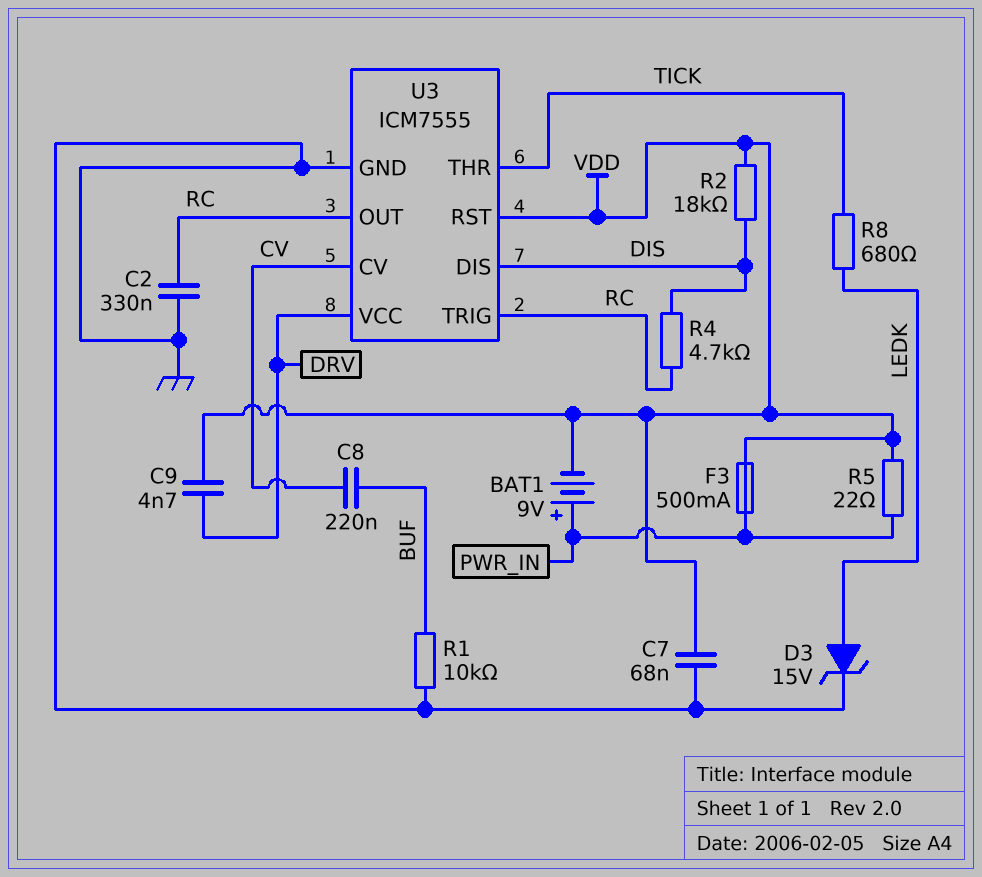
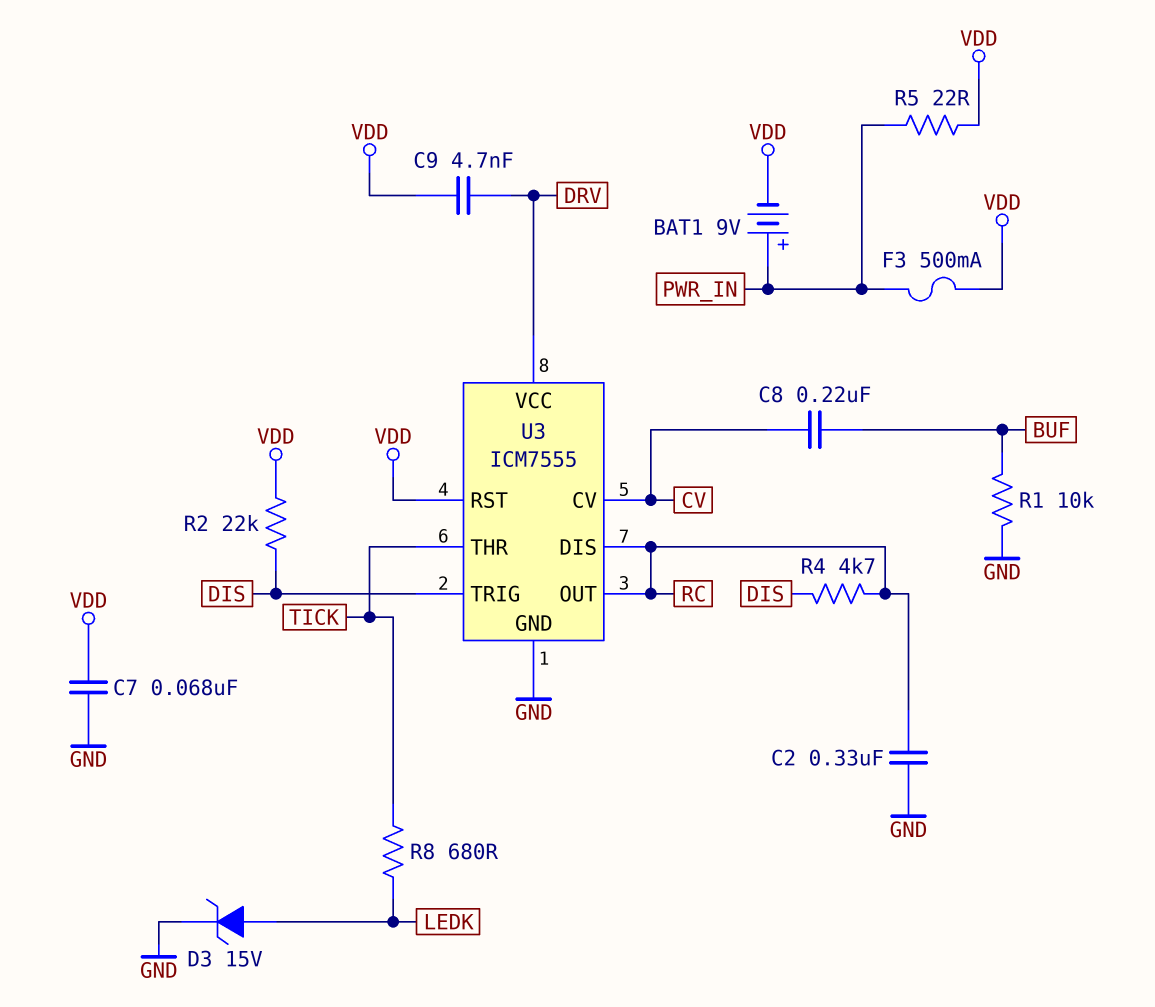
R2: 18k (DIS, VDD) -> 22k (DIS, VDD)
U3 pin DIS: DIS -> RC
U3 pin TRIG: RC -> DIS

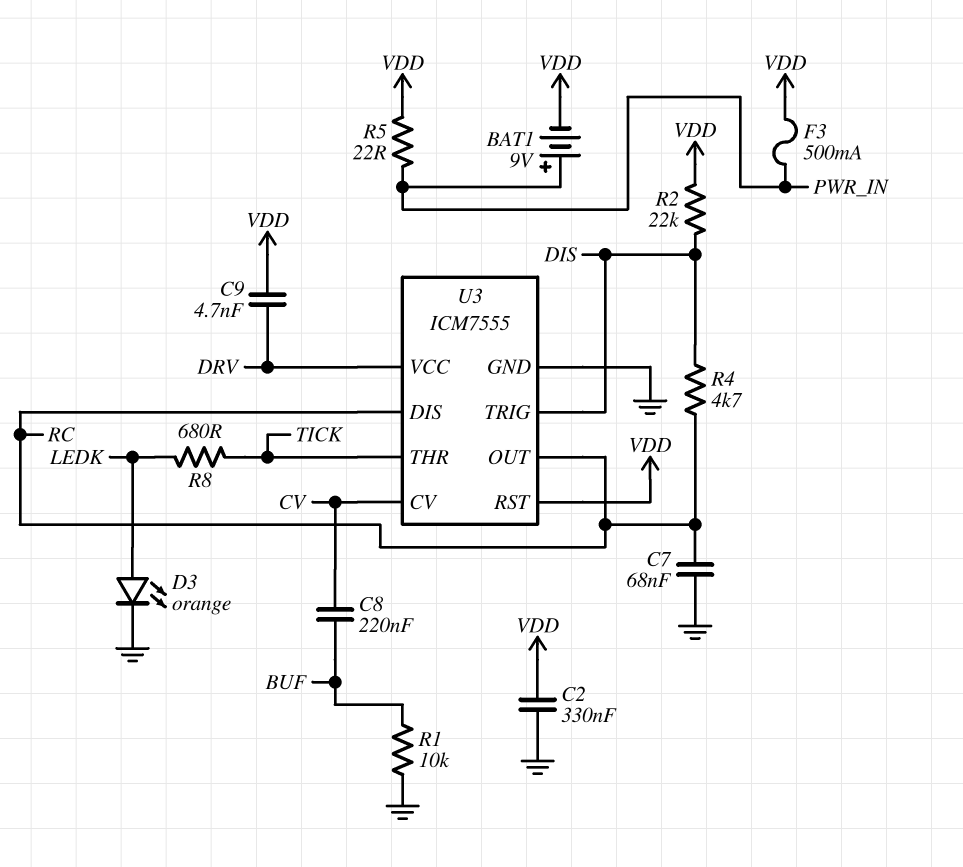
C2: 330nF (GND, RC) -> 330nF (GND, VDD)
C7: 68nF (GND, VDD) -> 68nF (GND, RC)
D3: zener 15V (A LEDK, K GND) -> LED orange (A LEDK, K GND)

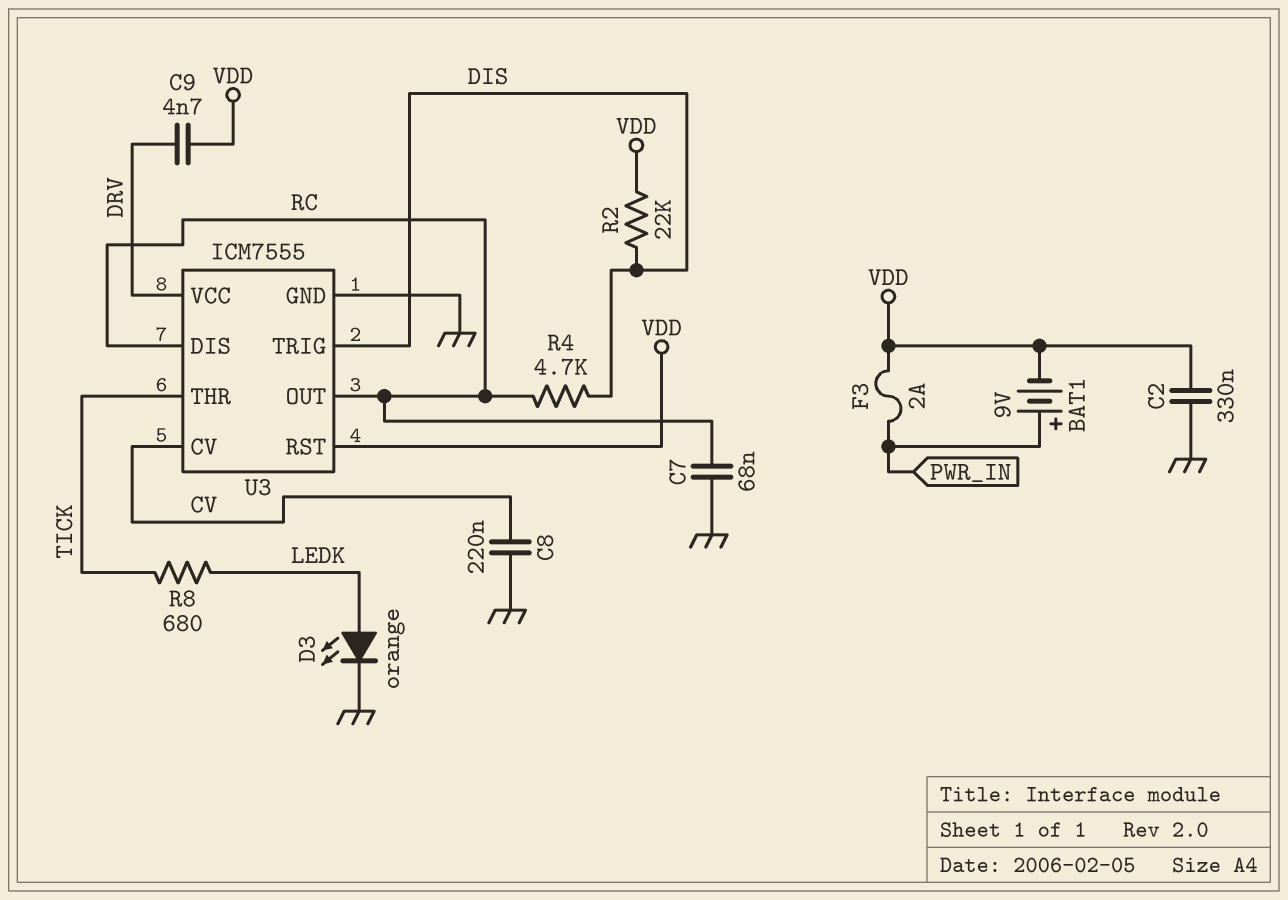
C8: 220nF (BUF, CV) -> 220nF (CV, GND)
F3: 500mA (PWR_IN, VDD) -> 2A (PWR_IN, VDD)
R1: 10k (BUF, GND) -> none
R5: 22 (PWR_IN, VDD) -> none

